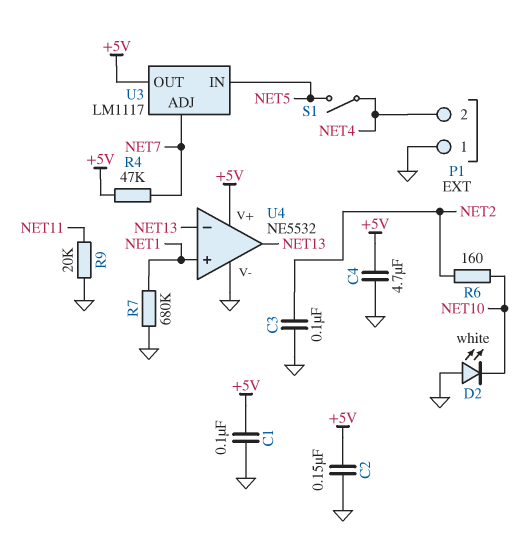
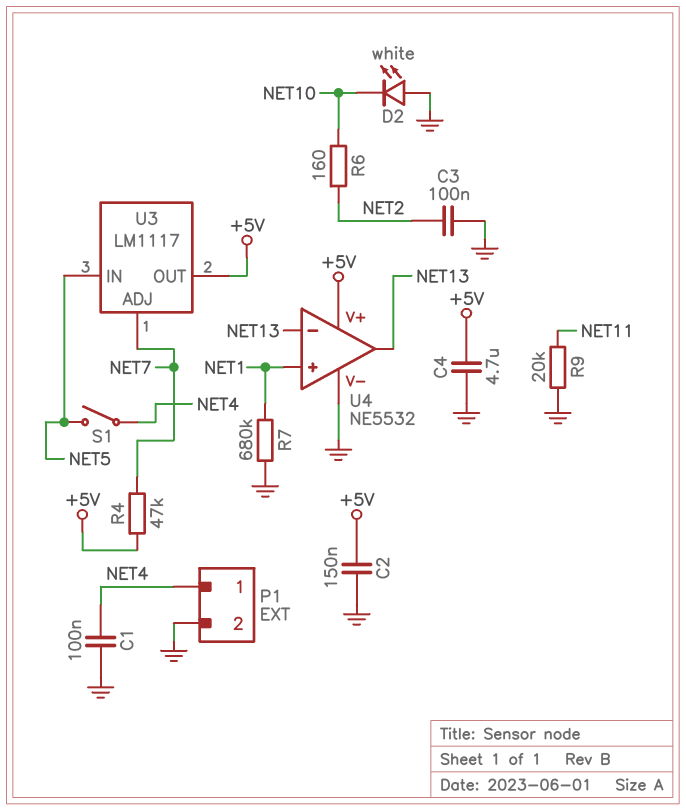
C1: 100nF (+5V, GND) -> 100nF (GND, NET4)
P1 pin 1: GND -> NET4
P1 pin 2: NET4 -> GND

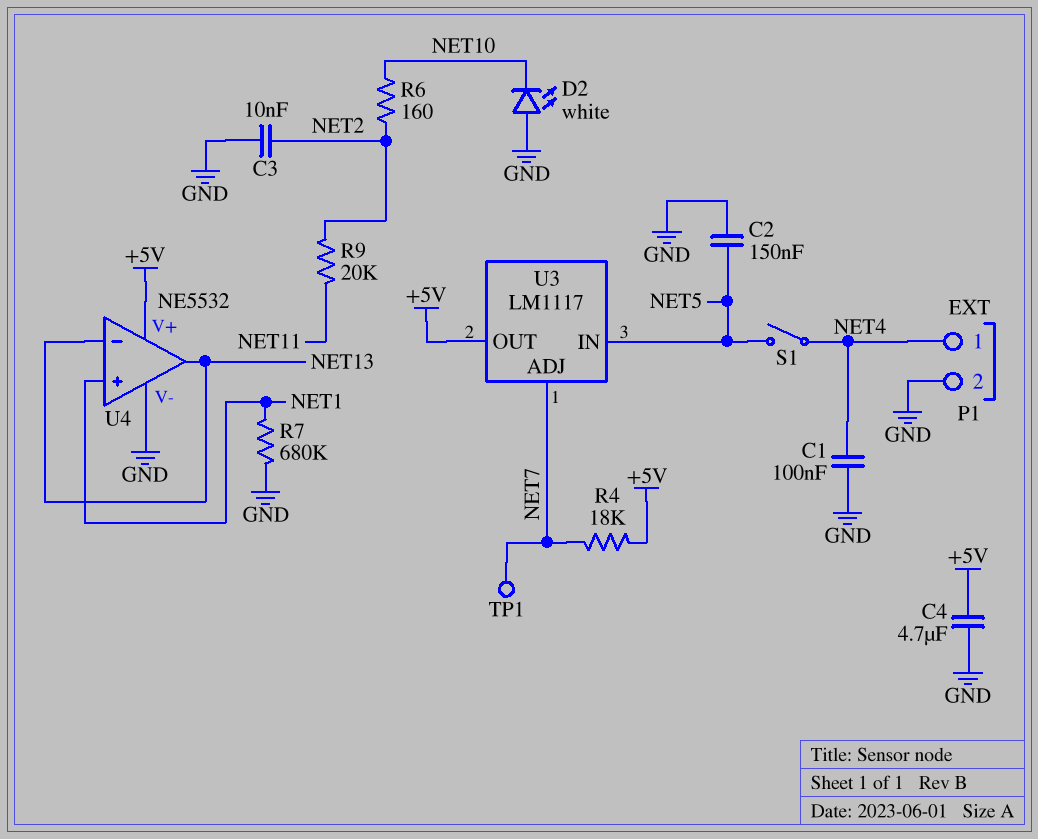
C2: 150nF (+5V, GND) -> 150nF (GND, NET5)
C3: 100nF (GND, NET2) -> 10nF (GND, NET2)
R4: 47k (+5V, NET7) -> 18k (+5V, NET7)
R9: 20k (GND, NET11) -> 20k (NET2, NET11)
TP1: none -> test point (NET7)

